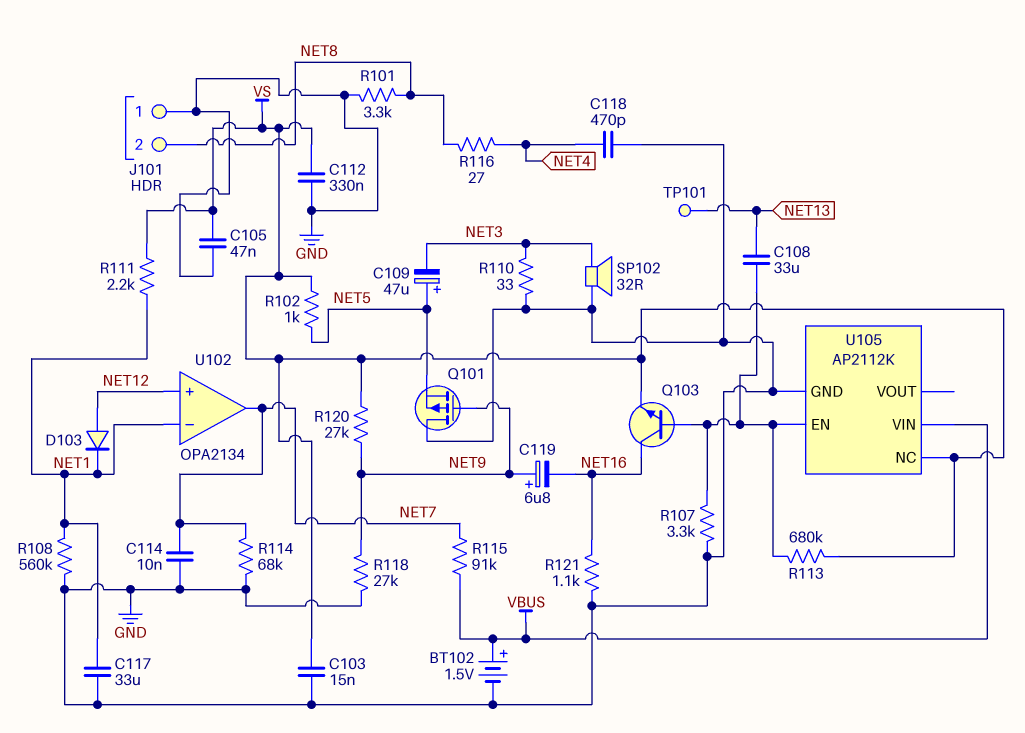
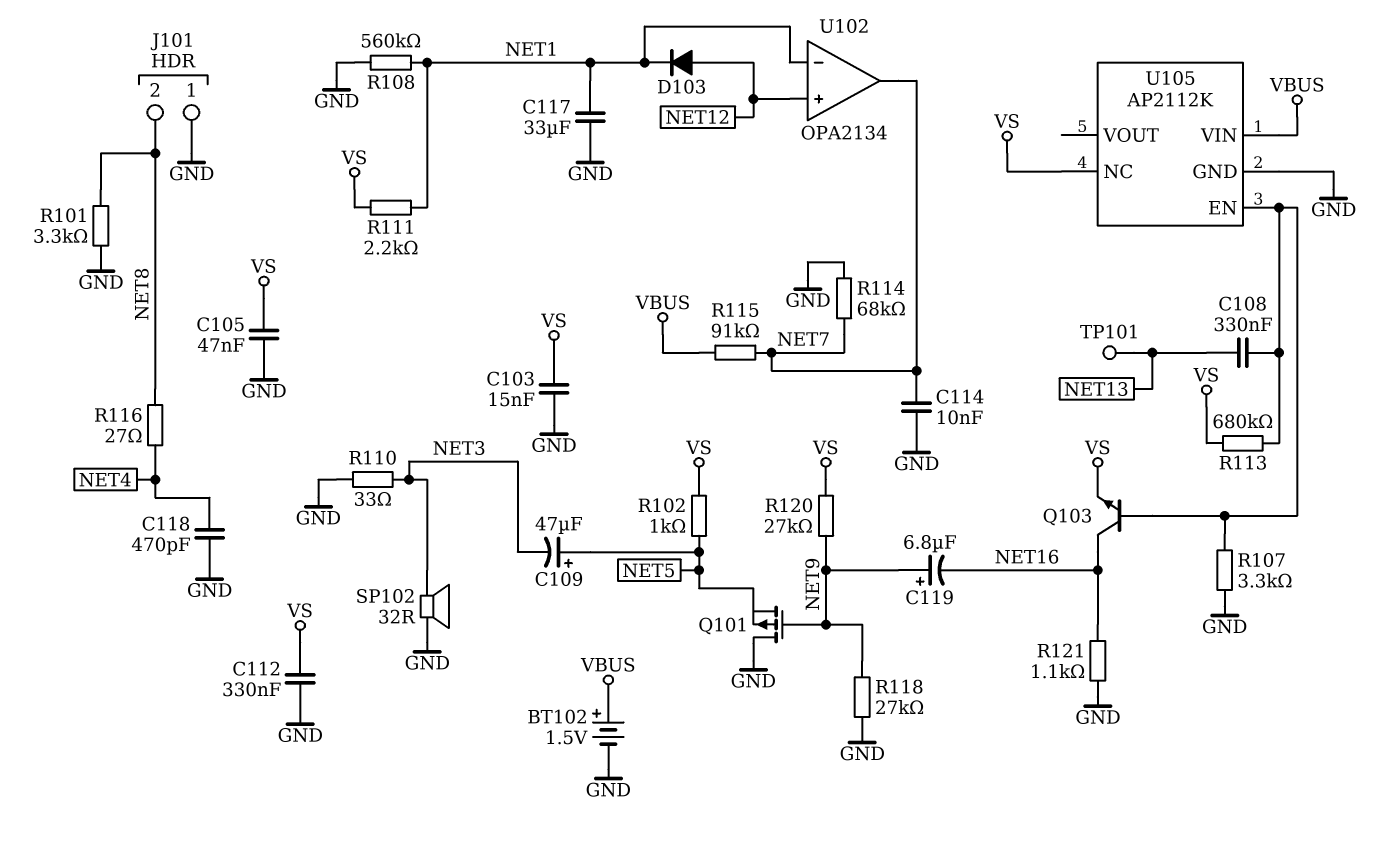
C108: 33uF (NET13, U105/EN) -> 330nF (NET13, U105/EN)

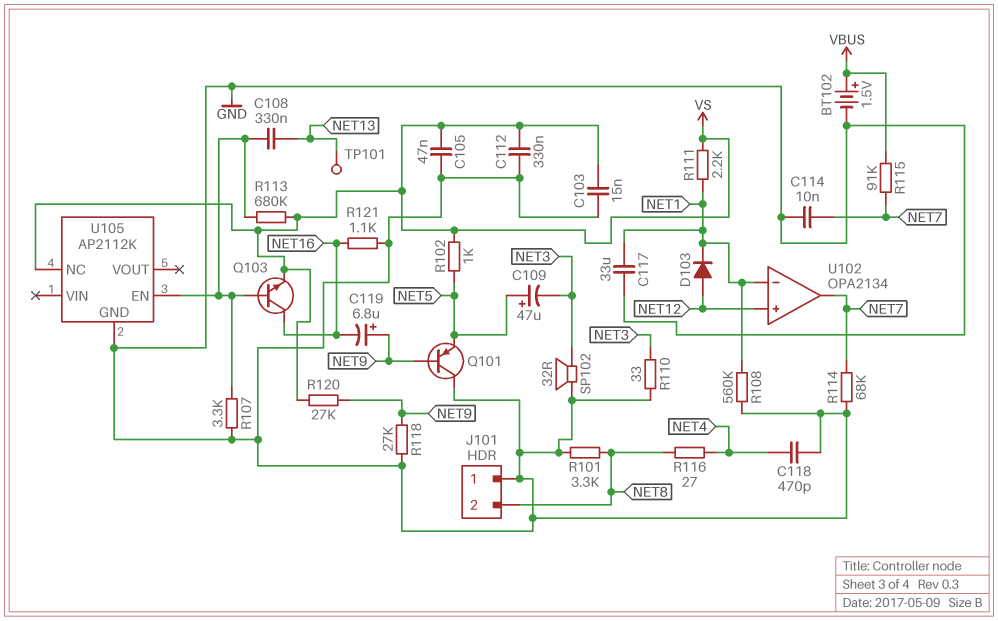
Q101: PMOS (G NET9, D GND, S NET5) -> PNP (B NET9, C GND, E NET5)
U105 pin VIN: VBUS -> none

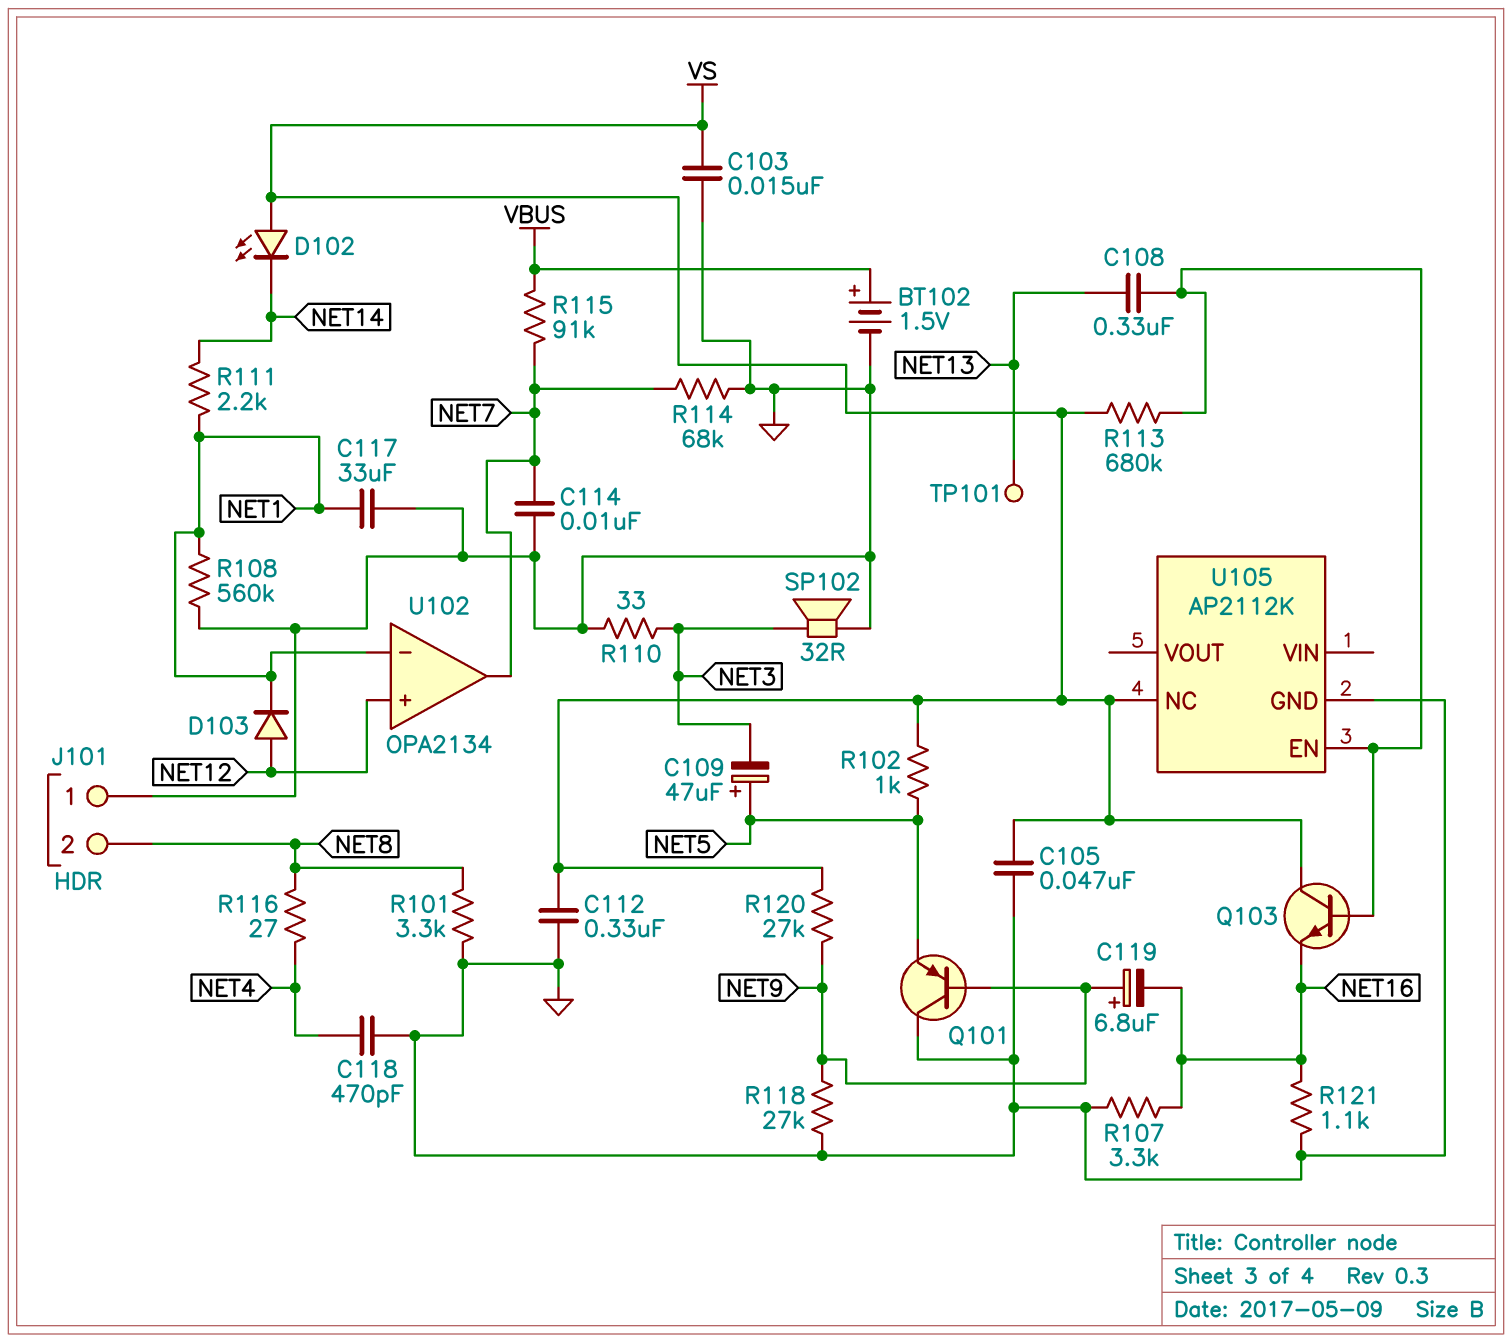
D102: none -> LED (A VS, K NET14)
Q103: NPN (B U105/EN, C NET16, E VS) -> NPN (B U105/EN, C VS, E NET16)
R107: 3.3k (GND, U105/EN) -> 3.3k (GND, NET16)
R111: 2.2k (NET1, VS) -> 2.2k (NET1, NET14)

